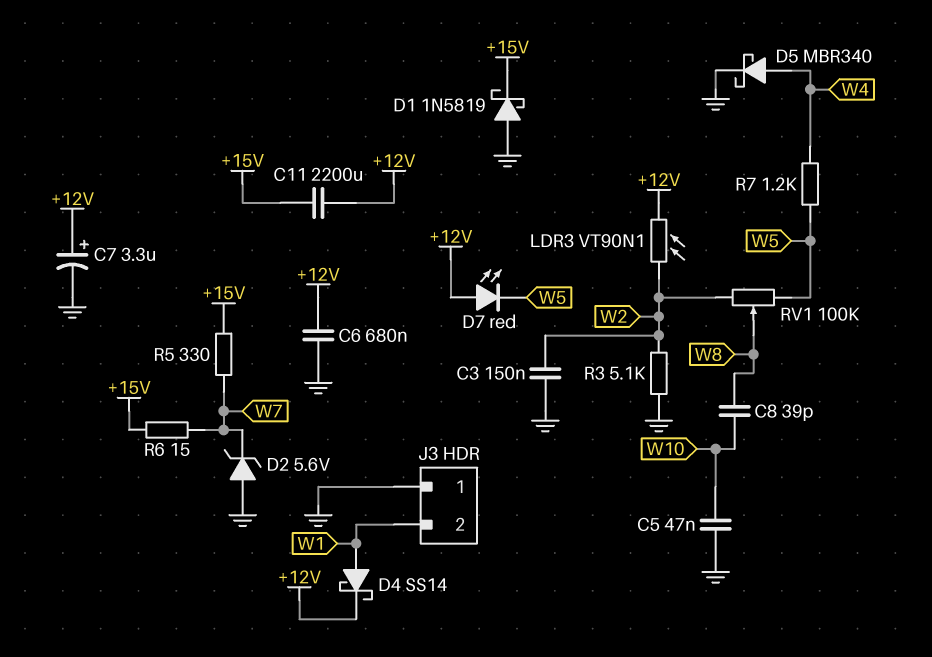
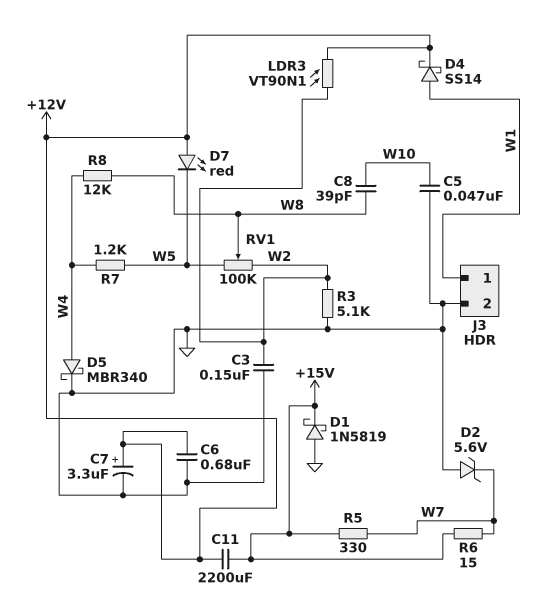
J3 pin 1: GND -> W1
J3 pin 2: W1 -> GND
R8: none -> 12k (W4, W8)

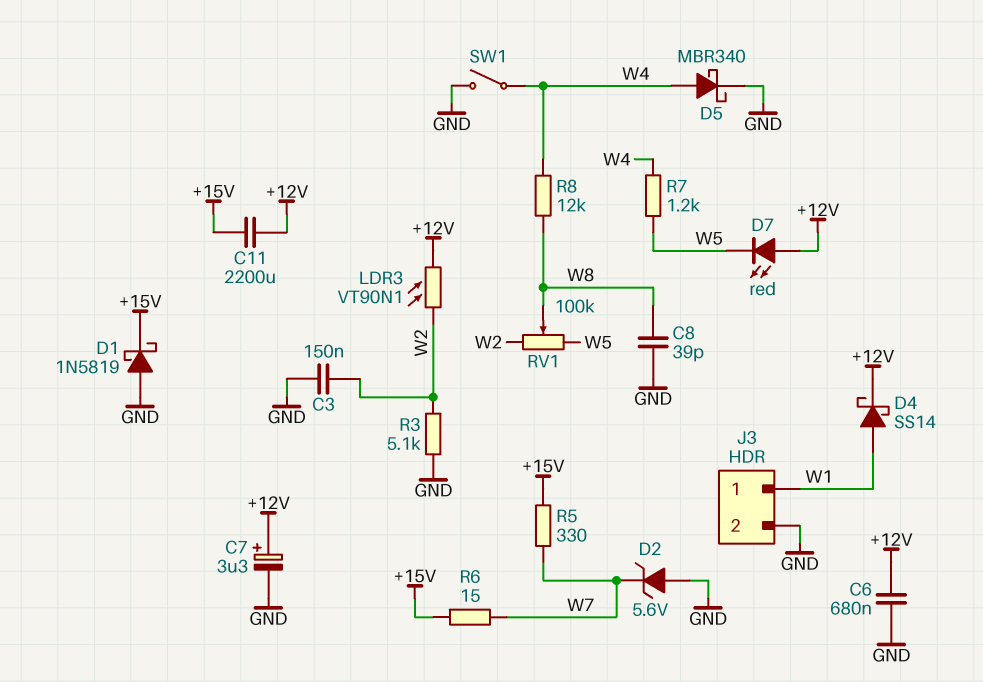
C5: 47nF (GND, W10) -> none
C8: 39pF (W8, W10) -> 39pF (GND, W8)
SW1: none -> switch (GND, W4)

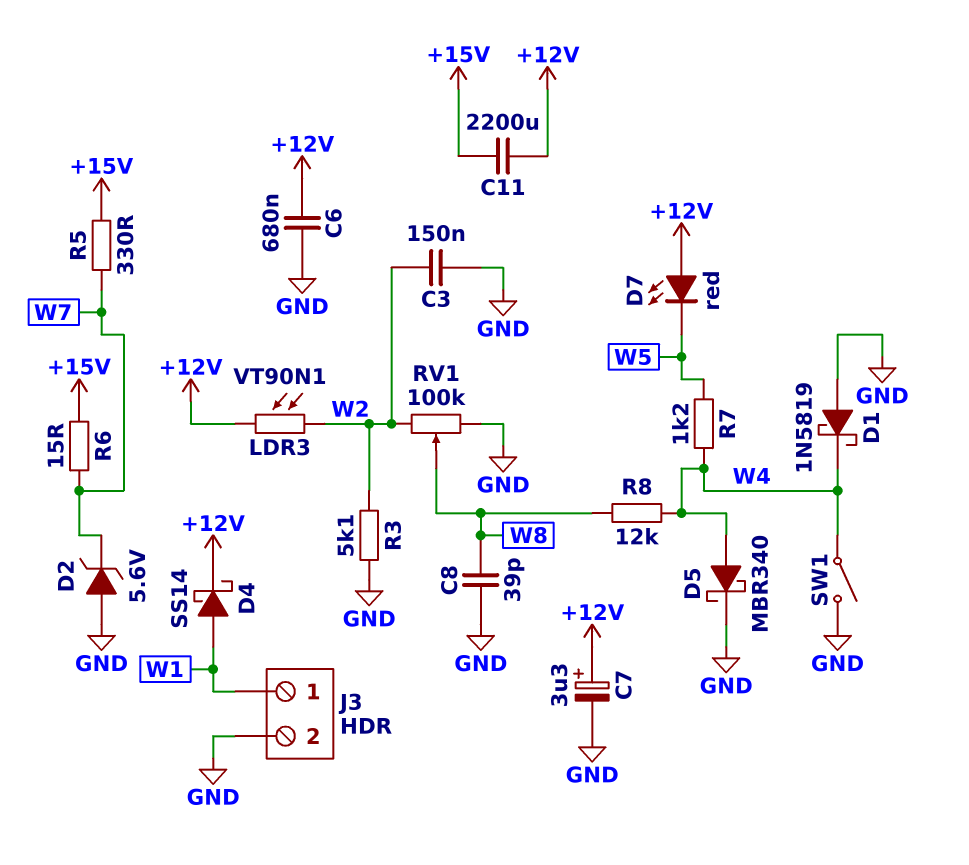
D1: schottky 1N5819 (A GND, K +15V) -> schottky 1N5819 (A GND, K W4)
RV1: 100k (W2, W5, wiper W8) -> 100k (GND, W2, wiper W8)

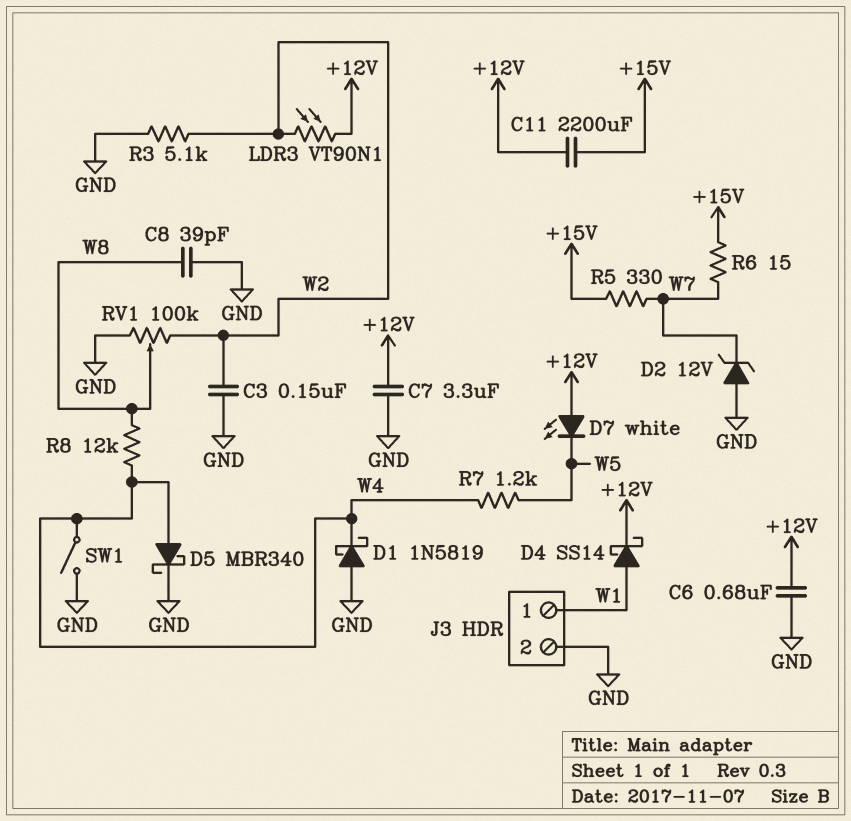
C7: 3.3uF (plus +12V, minus GND) -> 3.3uF (+12V, GND)
D2: zener 5.6V (A GND, K W7) -> zener 12V (A GND, K W7)
D7: LED red (A +12V, K W5) -> LED white (A +12V, K W5)

